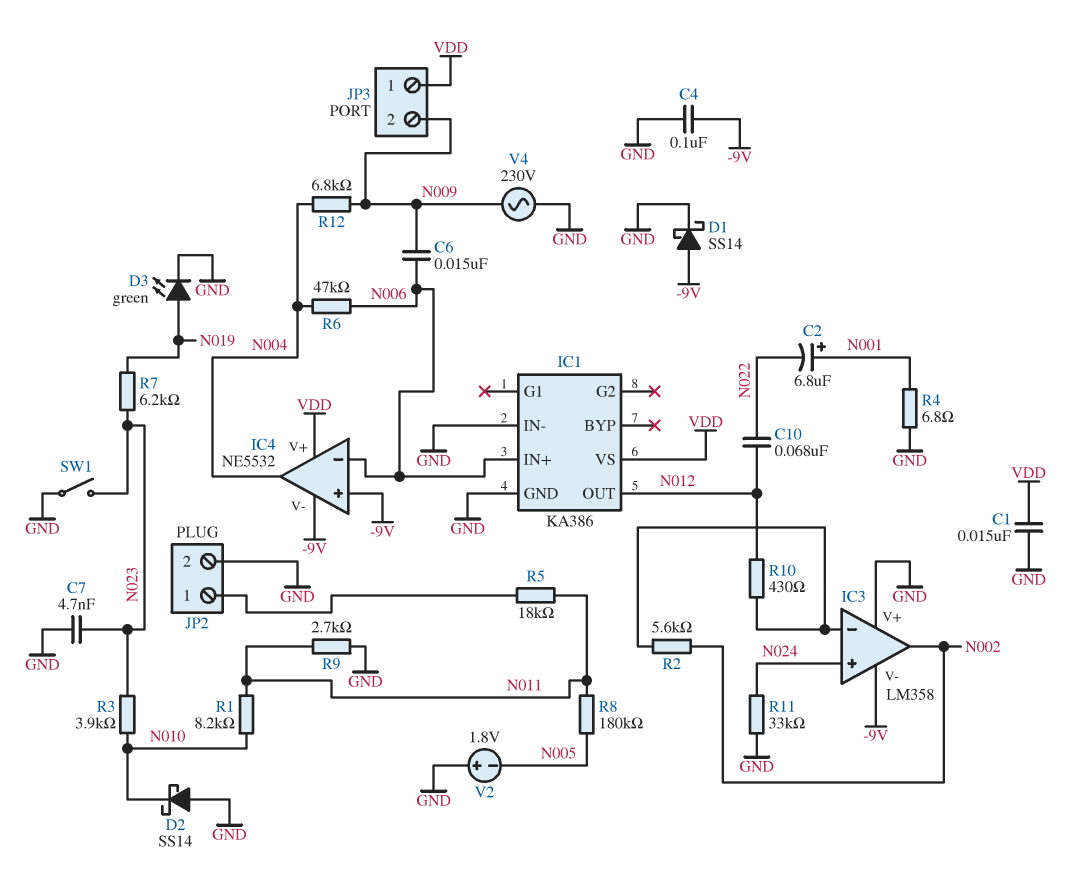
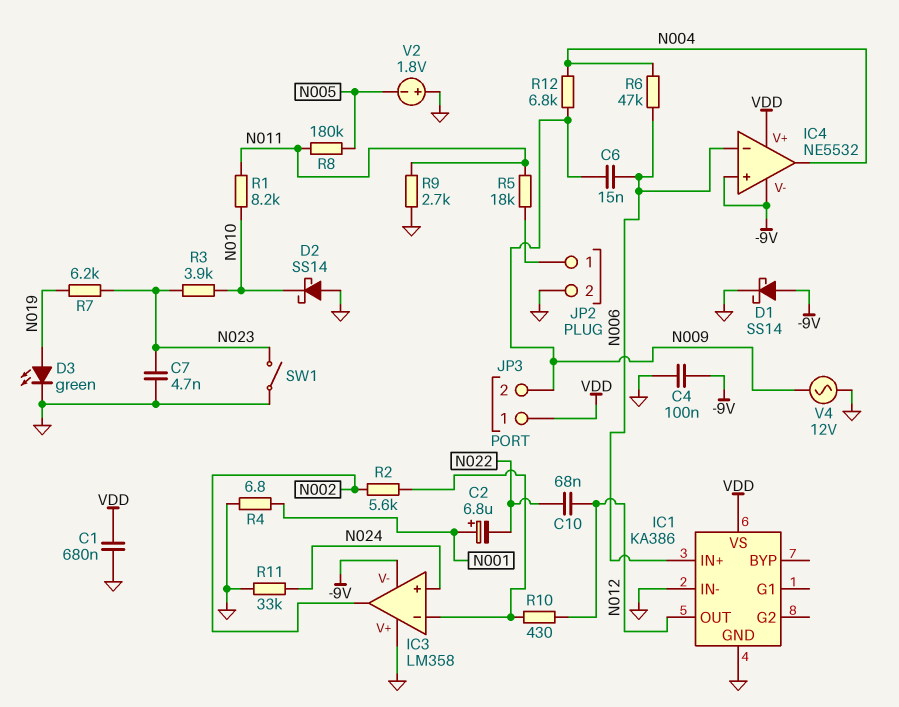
C1: 15nF (GND, VDD) -> 680nF (GND, VDD)
V4: AC 230V (GND, N009) -> AC 12V (GND, N009)

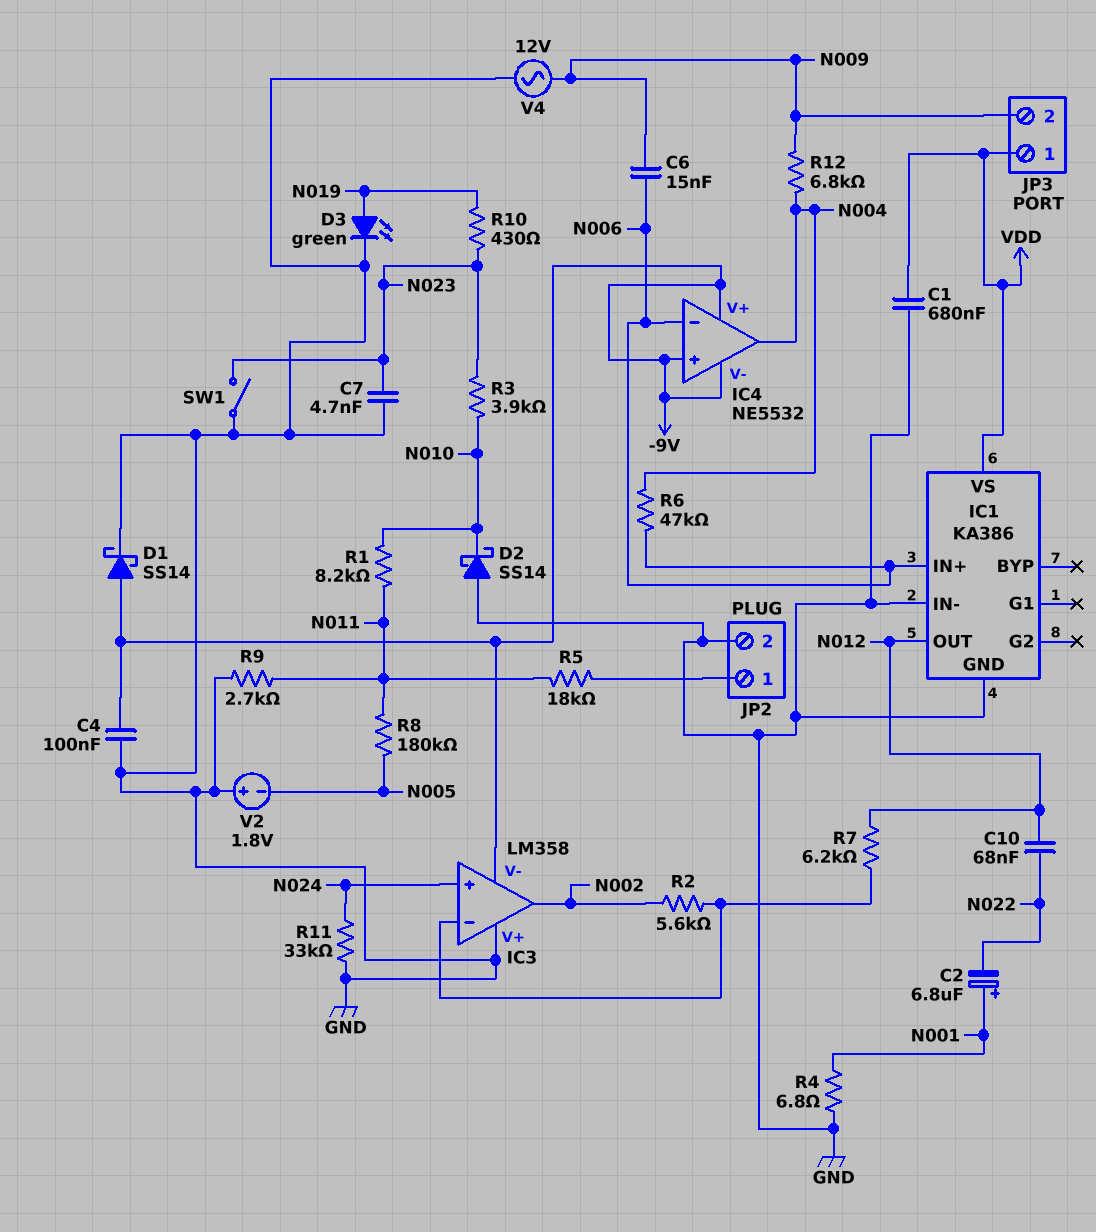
IC4 pin V+: VDD -> -9V
R7: 6.2k (N019, N023) -> 6.2k (IC3/in-, N012)
R10: 430 (IC3/in-, N012) -> 430 (N019, N023)

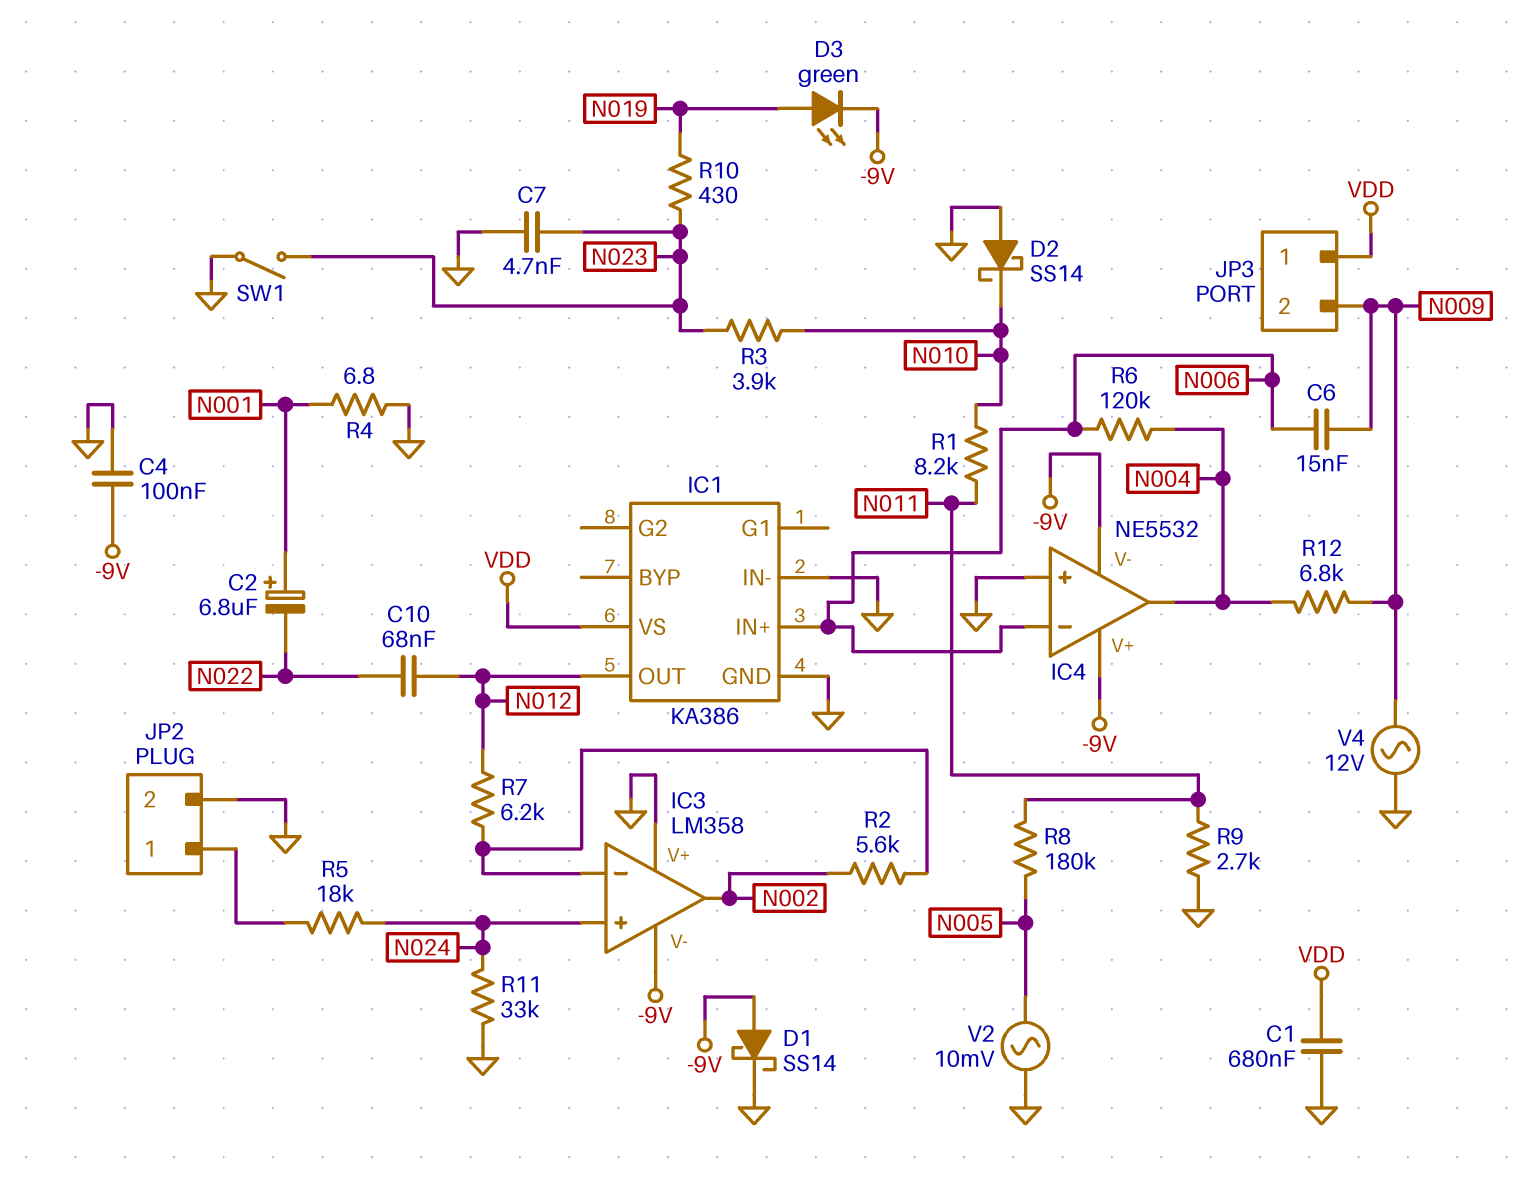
D3: LED green (A N019, K GND) -> LED green (A N019, K -9V)
IC4 pin in+: -9V -> GND
R5: 18k (JP2/1, N011) -> 18k (JP2/1, N024)
R6: 47k (N004, N006) -> 120k (N004, N006)
V2: 1.8V (plus GND, minus N005) -> AC 10mV (GND, N005)

